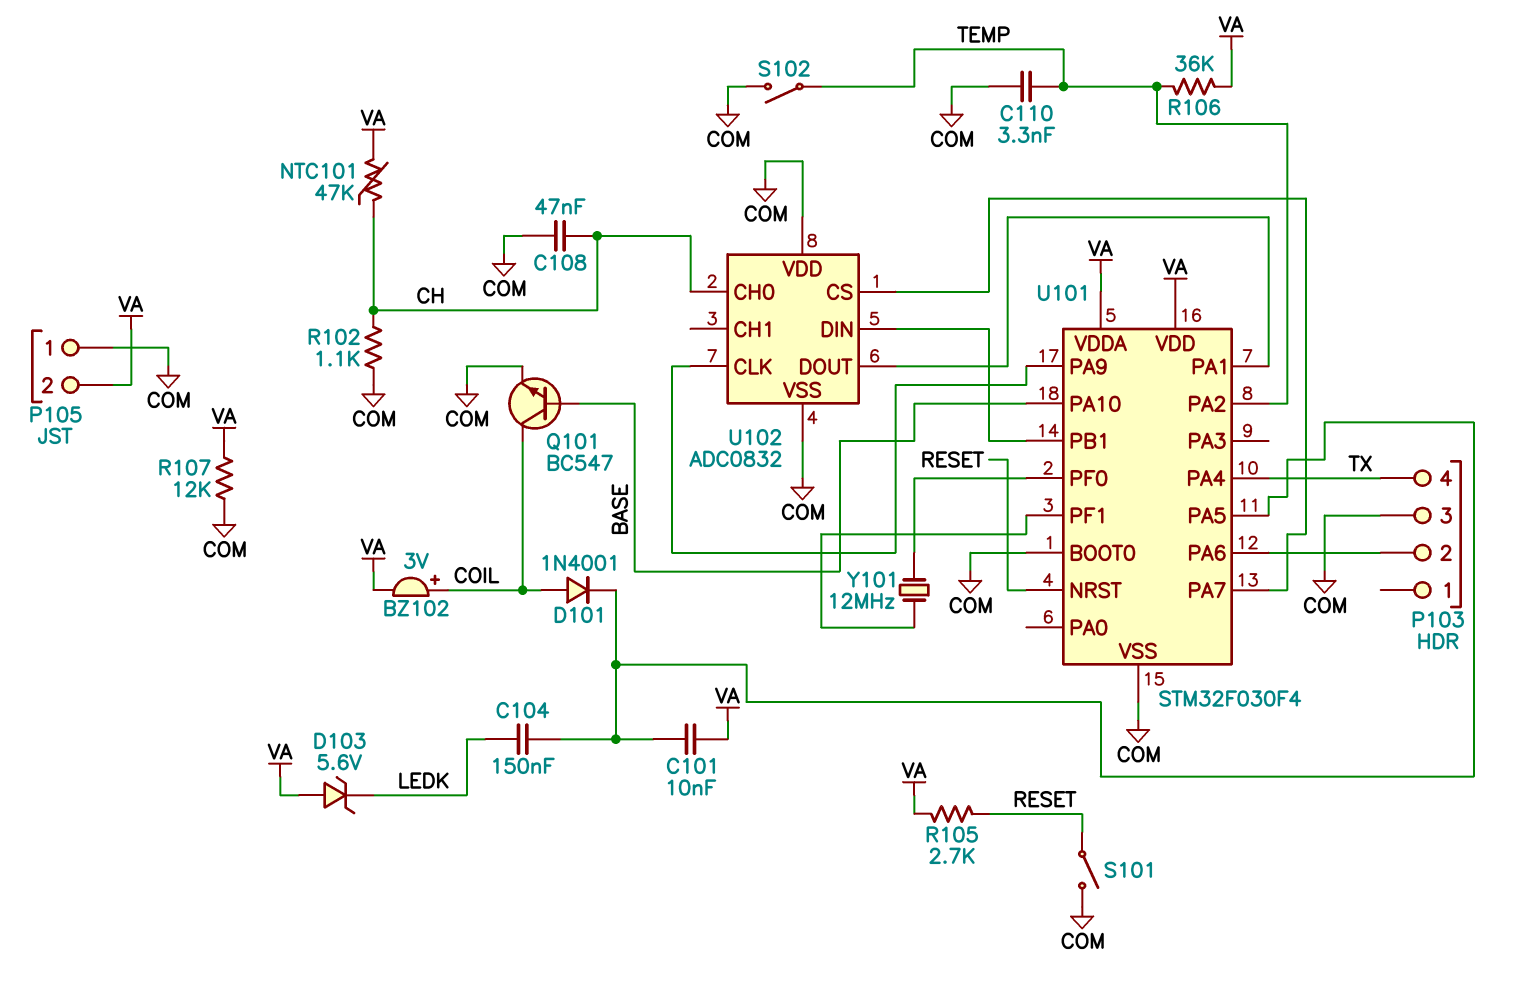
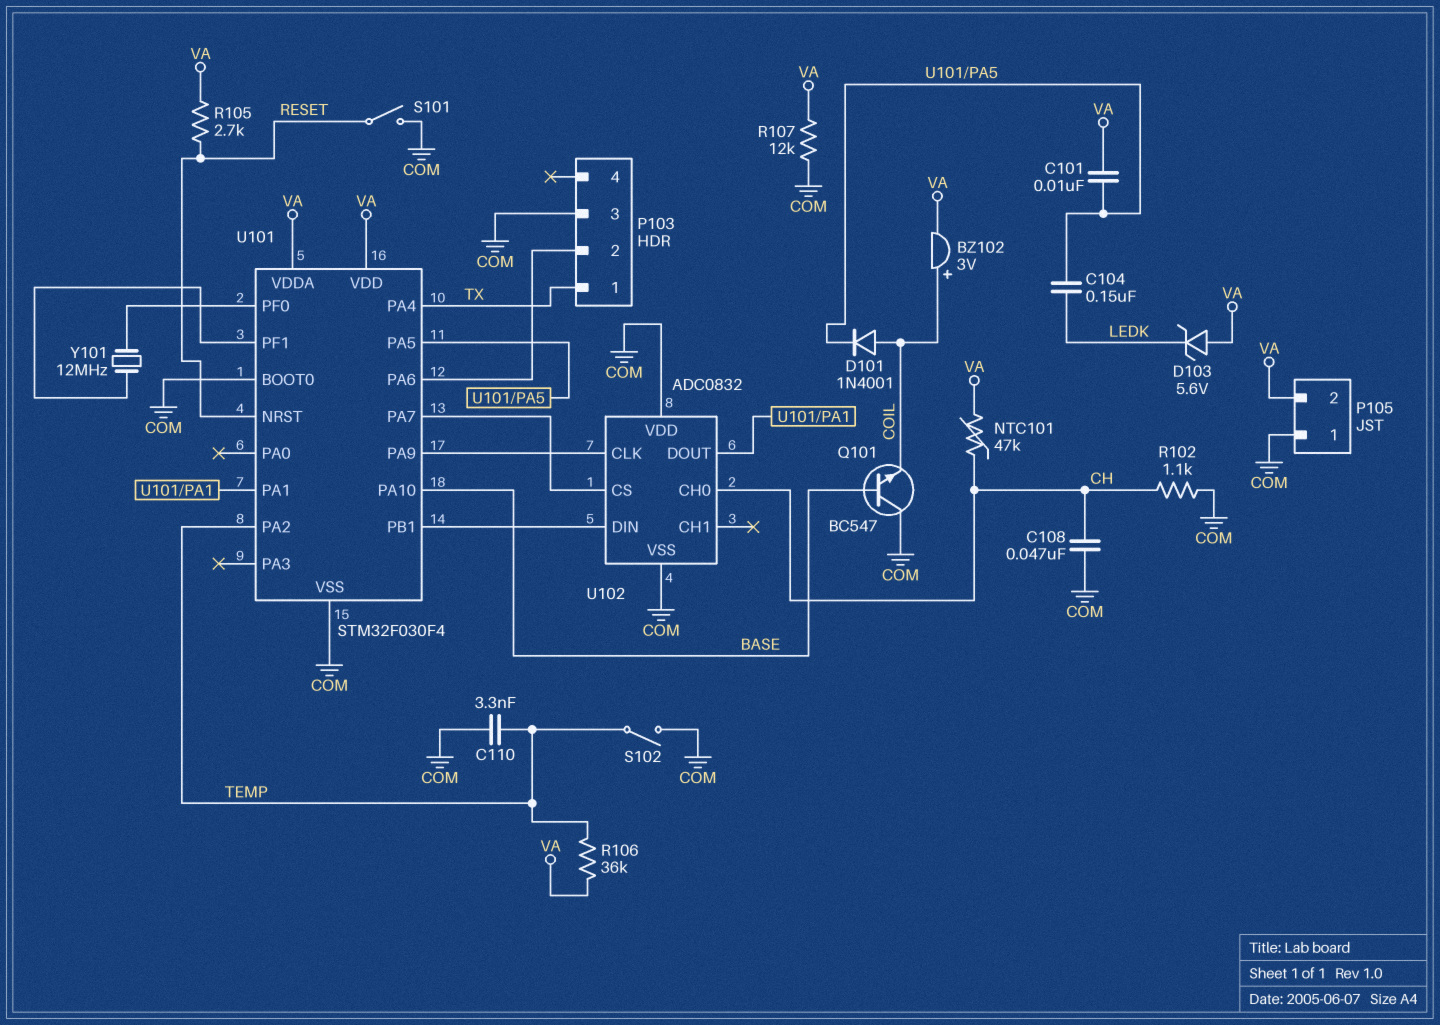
P103 pin 1: none -> TX
P103 pin 4: TX -> none
Q101: NPN BC547 (B BASE, C COIL, E COM) -> NPN BC547 (B BASE, C COM, E COIL)

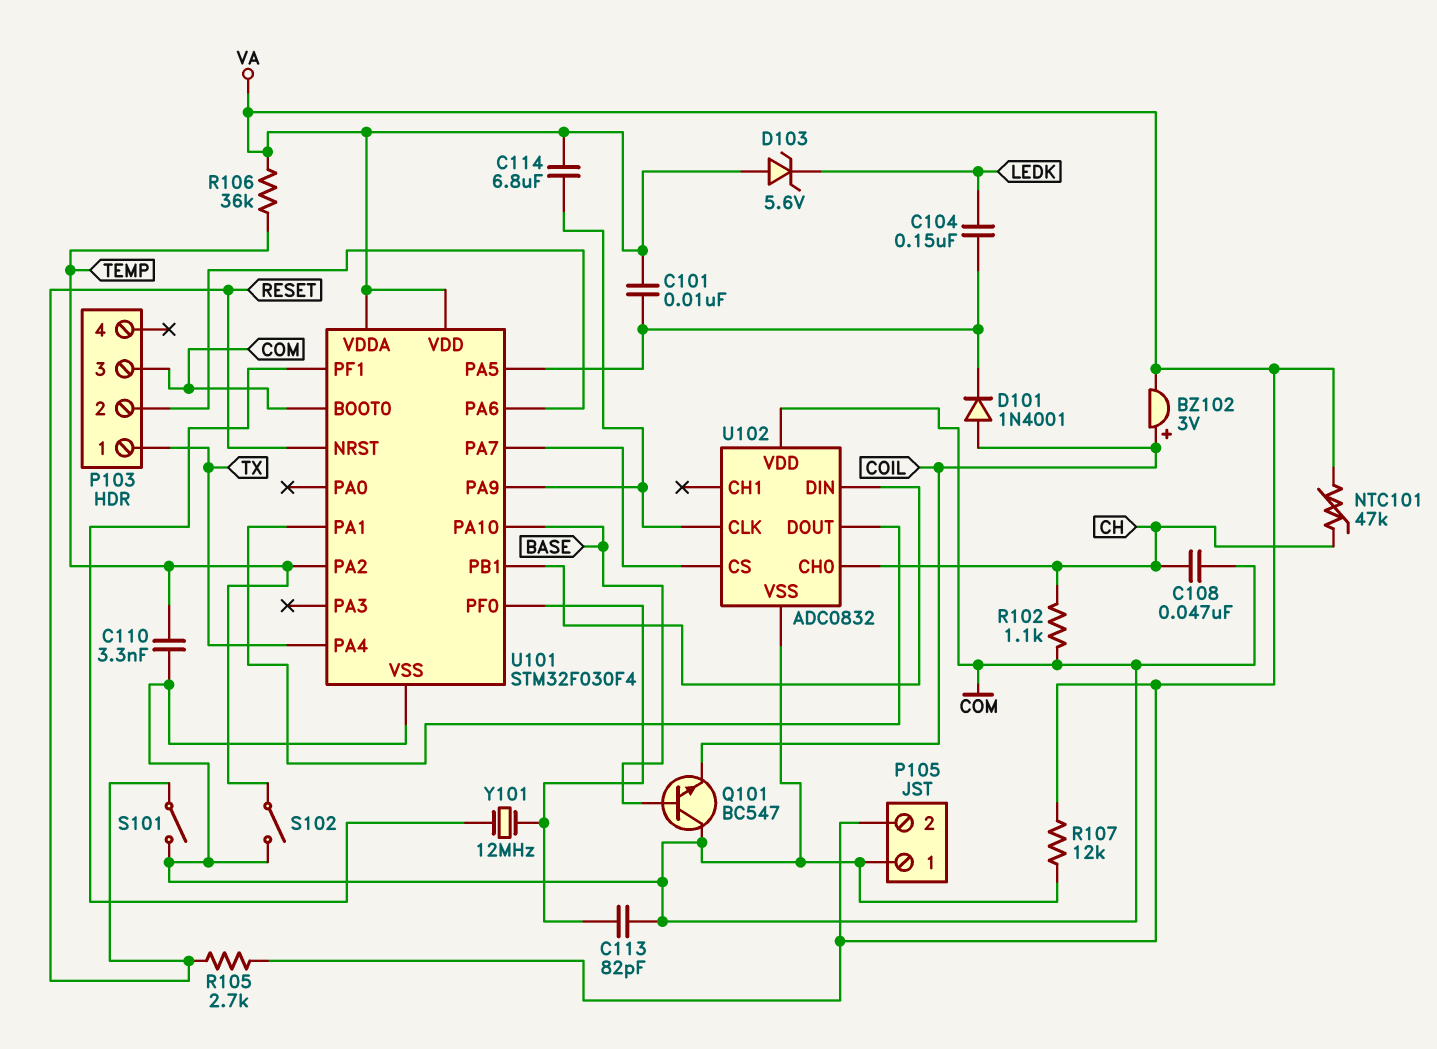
C113: none -> 82pF (COM, U101/PF0)
C114: none -> 6.8uF (U101/PA9, VA)

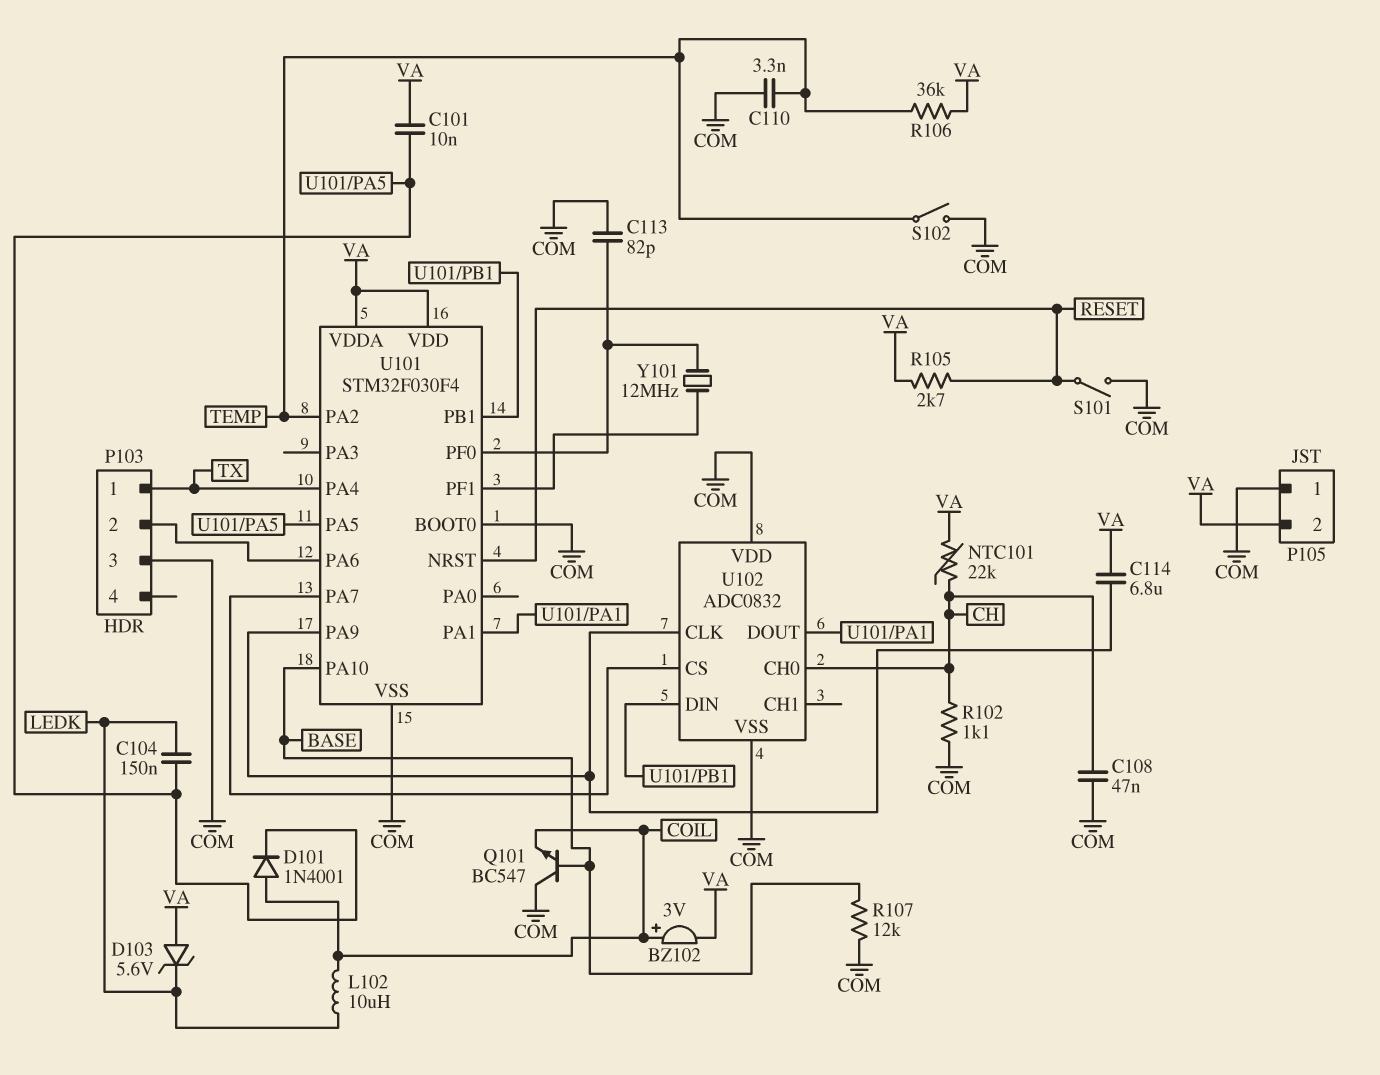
L102: none -> 10uH (COIL, LEDK)
NTC101: 47k (CH, VA) -> 22k (CH, VA)
R107: 12k (COM, VA) -> 12k (BASE, COM)

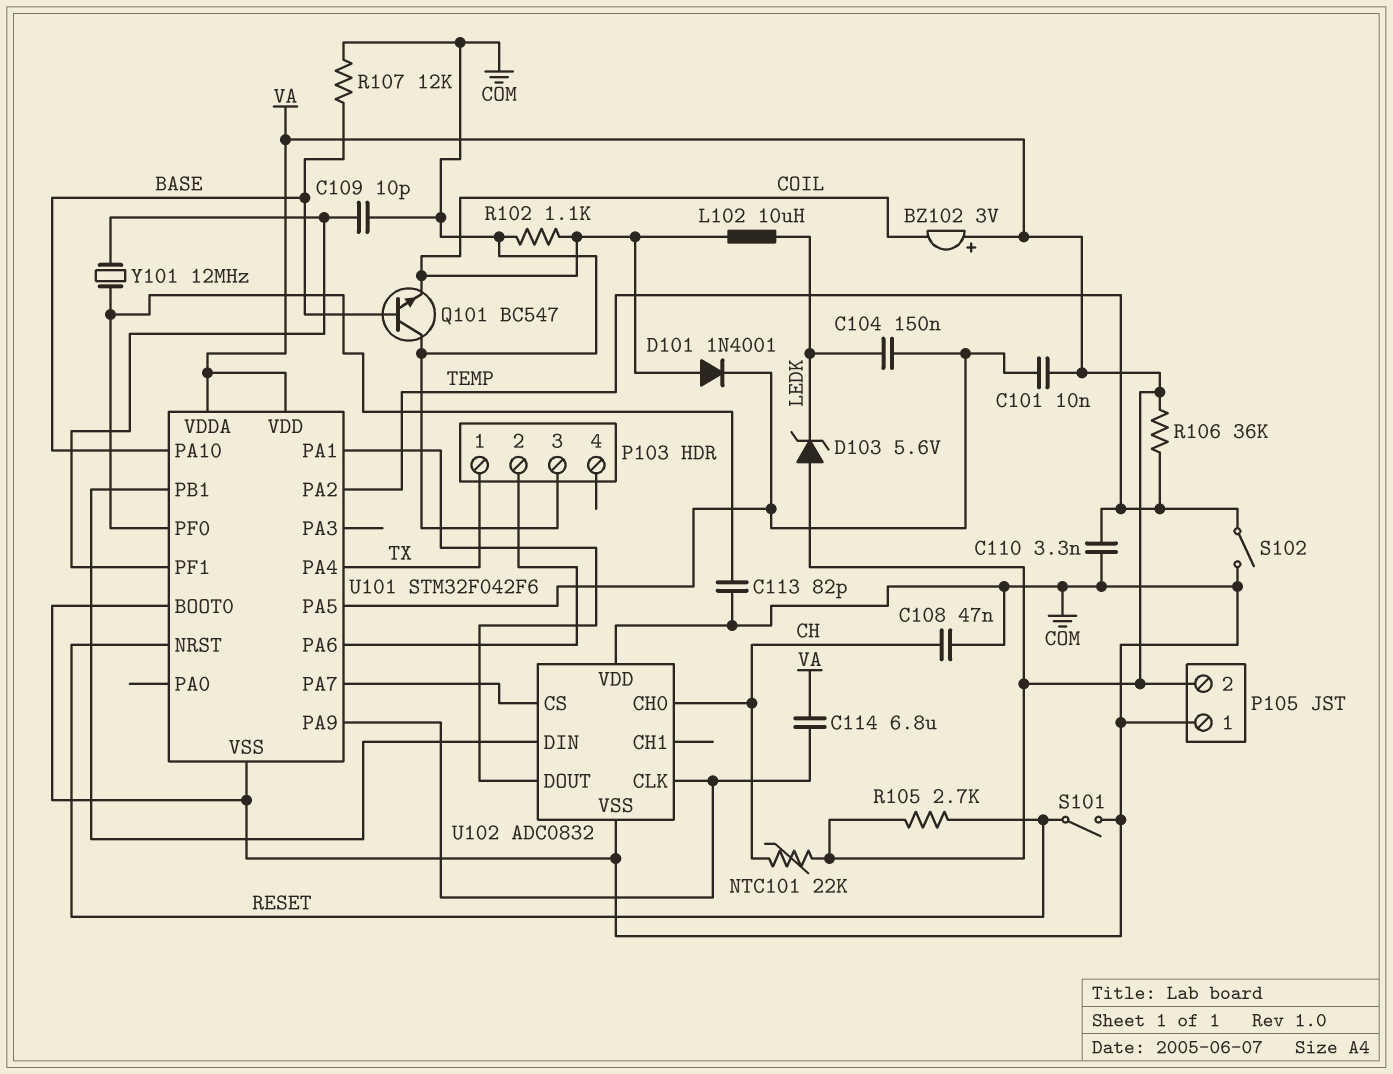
BZ102: buzzer 3V (plus COIL, minus VA) -> buzzer 3V (plus VA, minus COIL)
C109: none -> 10pF (COM, U101/PF1)
R102: 1.1k (CH, COM) -> 1.1k (COIL, COM)
U101: STM32F030F4 -> STM32F042F6

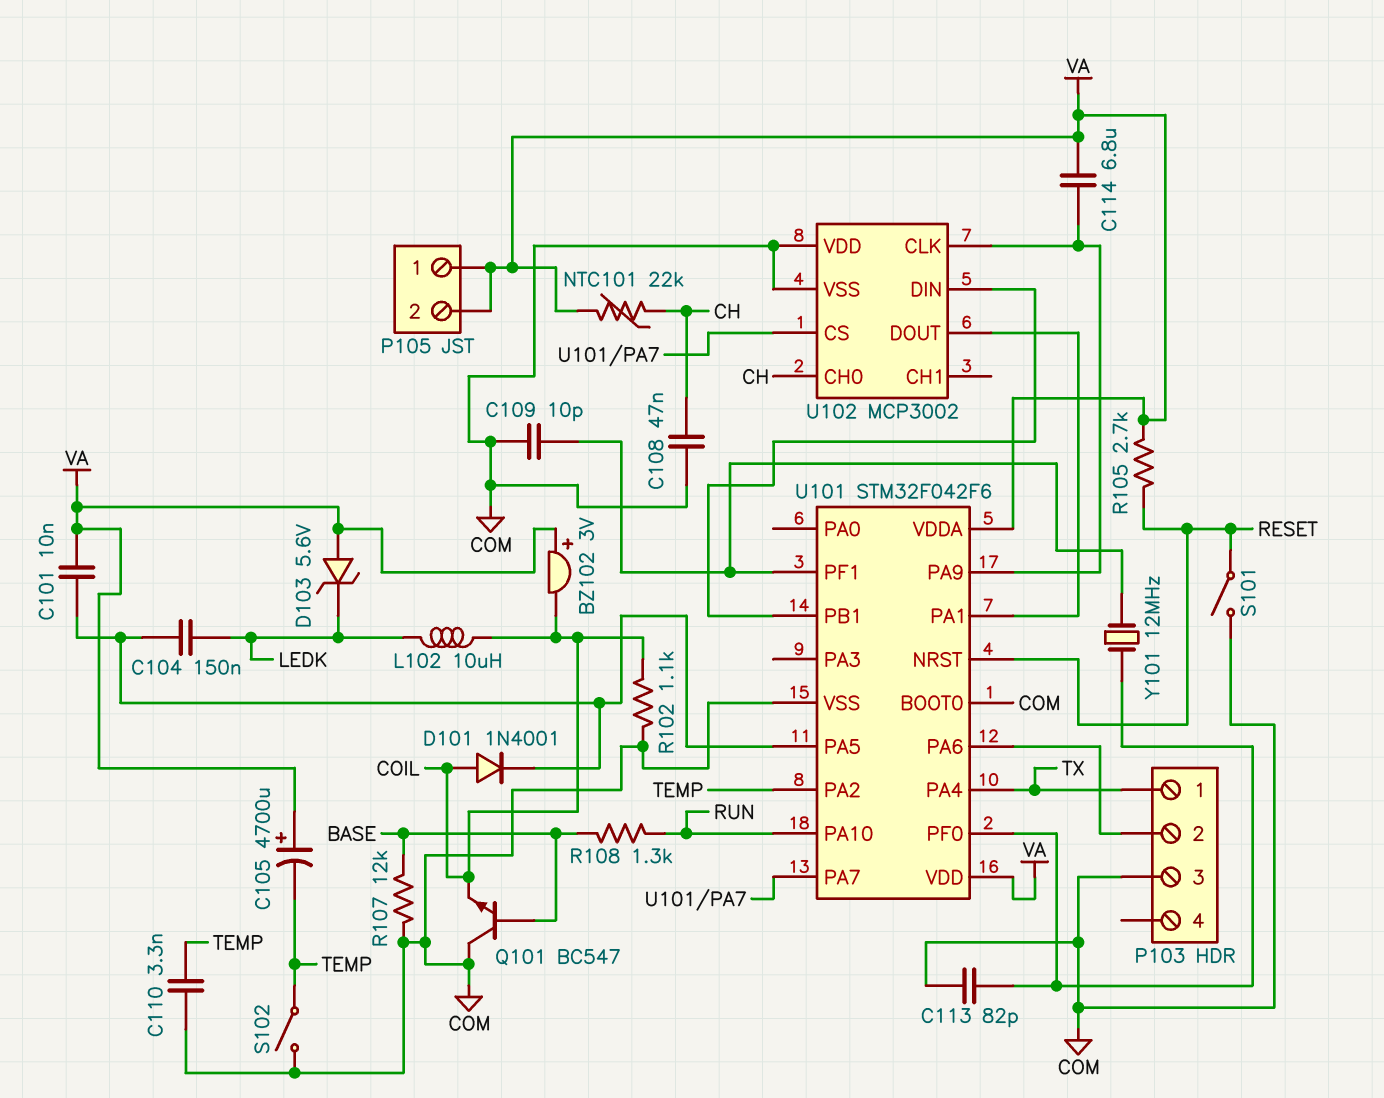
C105: none -> 4700uF (plus VA, minus TEMP)
P105 pin 1: COM -> VA
R106: 36k (TEMP, VA) -> none
R108: none -> 1.3k (BASE, RUN)
U101 pin PA10: BASE -> RUN
U102: ADC0832 -> MCP3002

